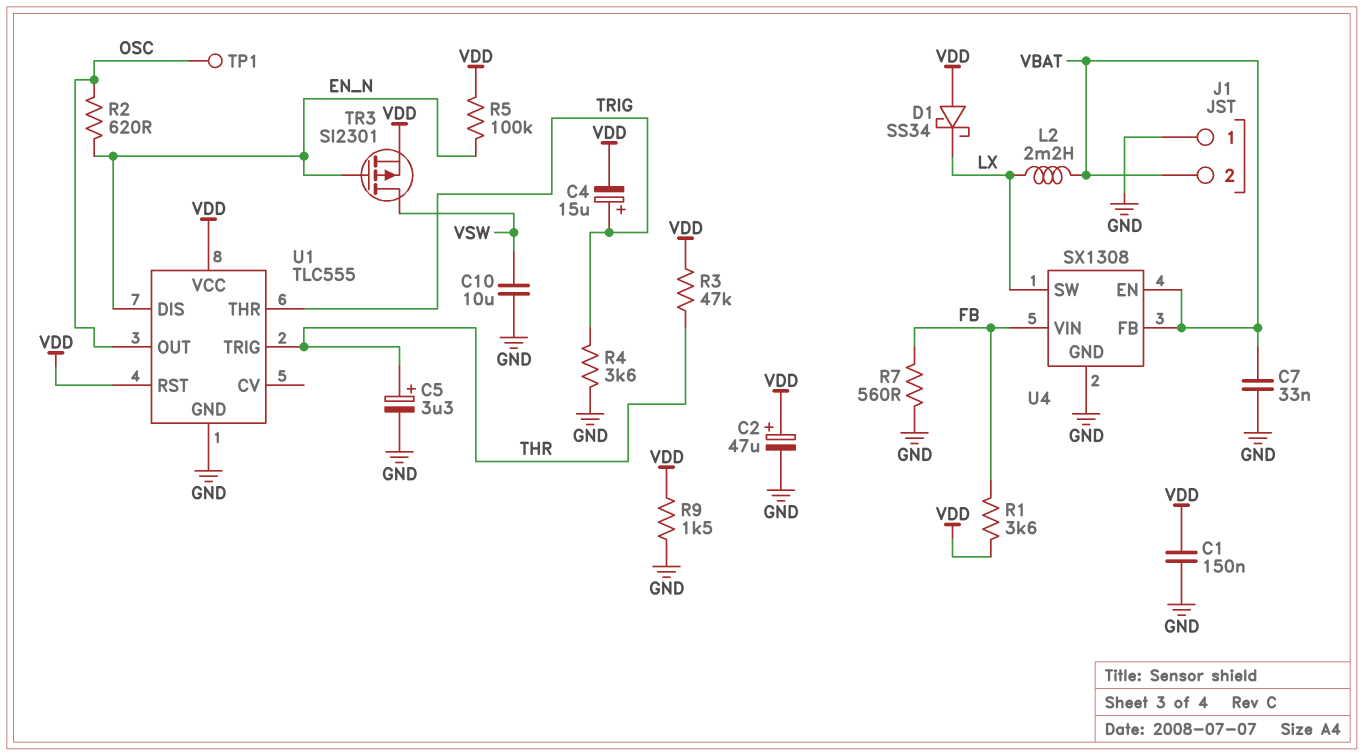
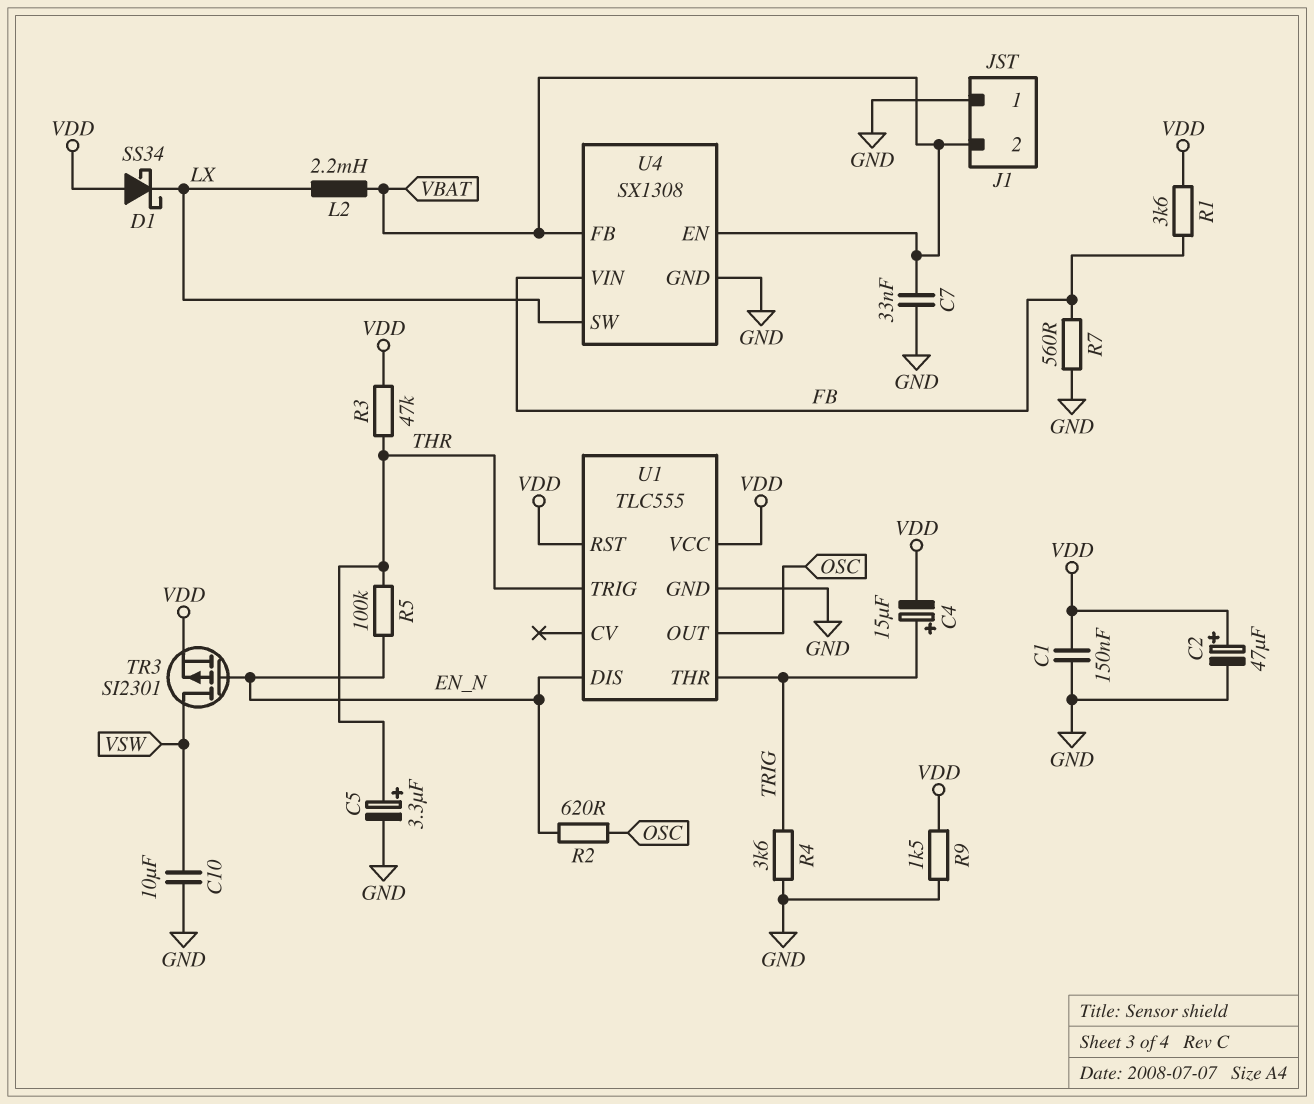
R5: 100k (EN_N, VDD) -> 100k (EN_N, THR)
TP1: test point (OSC) -> none

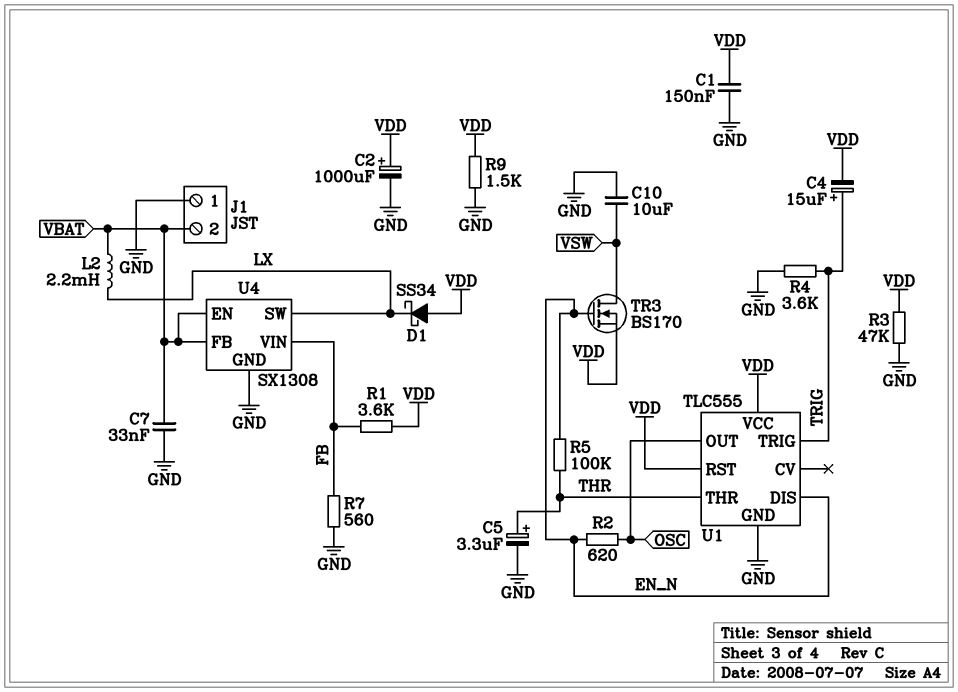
C2: 47uF (plus VDD, minus GND) -> 1000uF (plus VDD, minus GND)
R3: 47k (THR, VDD) -> 47k (GND, VDD)
TR3: PMOS SI2301 (G EN_N, D VSW, S VDD) -> NMOS BS170 (G EN_N, D VSW, S VDD)
U1 pin THR: TRIG -> THR
U1 pin TRIG: THR -> TRIG

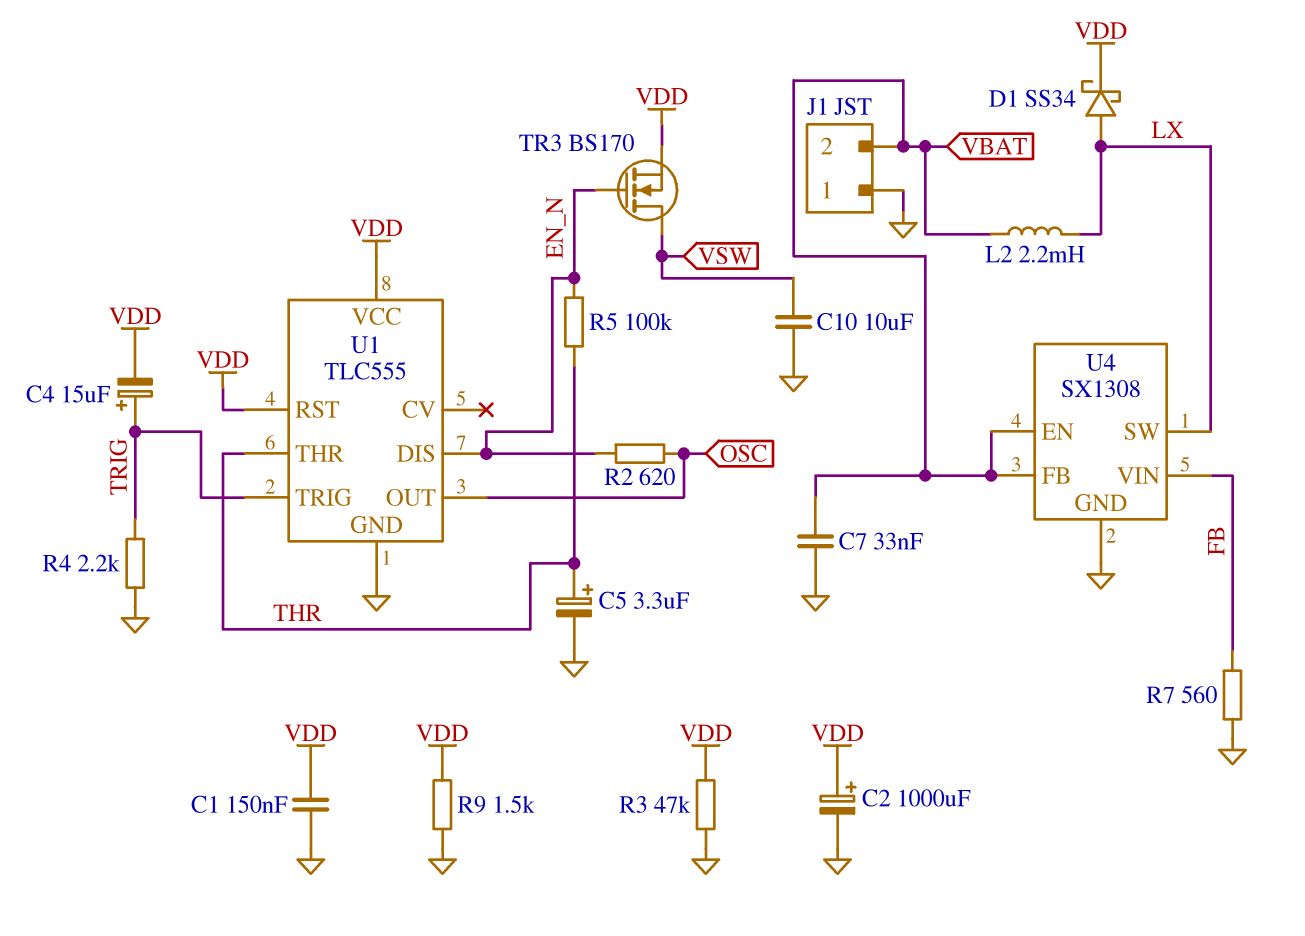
D1: schottky SS34 (A VDD, K LX) -> schottky SS34 (A LX, K VDD)
R1: 3.6k (FB, VDD) -> none
R4: 3.6k (GND, TRIG) -> 2.2k (GND, TRIG)

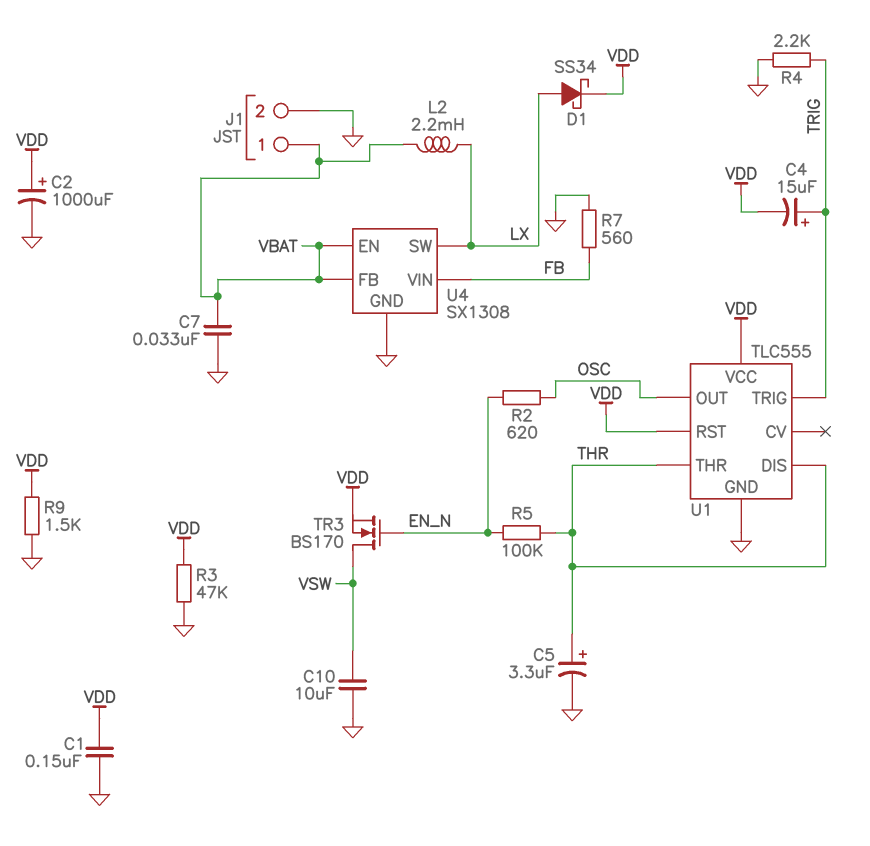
J1 pin 1: GND -> VBAT
J1 pin 2: VBAT -> GND
U1 pin DIS: EN_N -> THR

